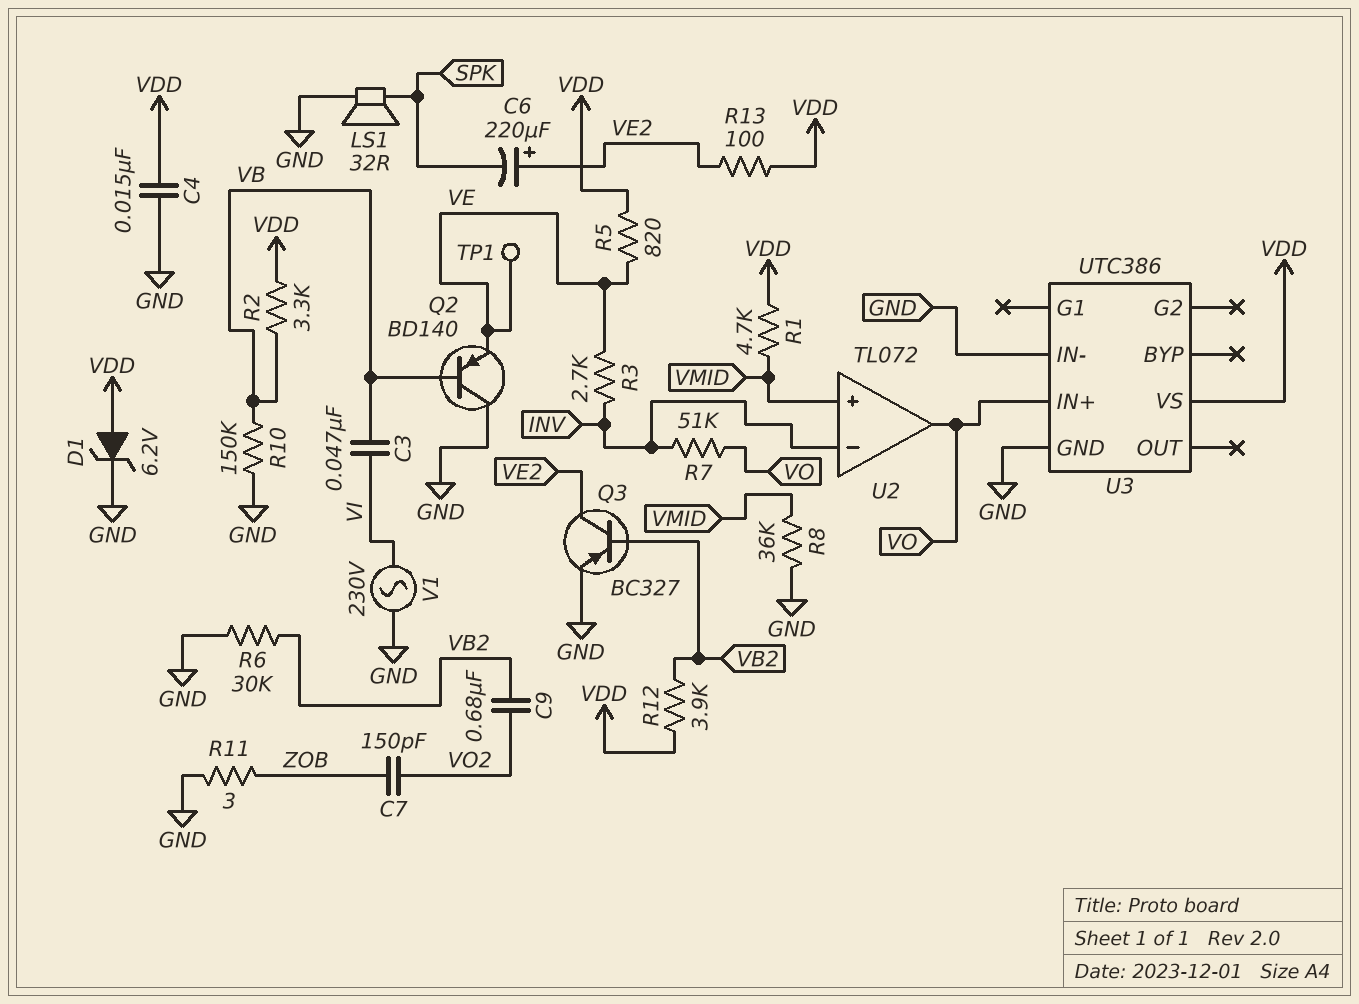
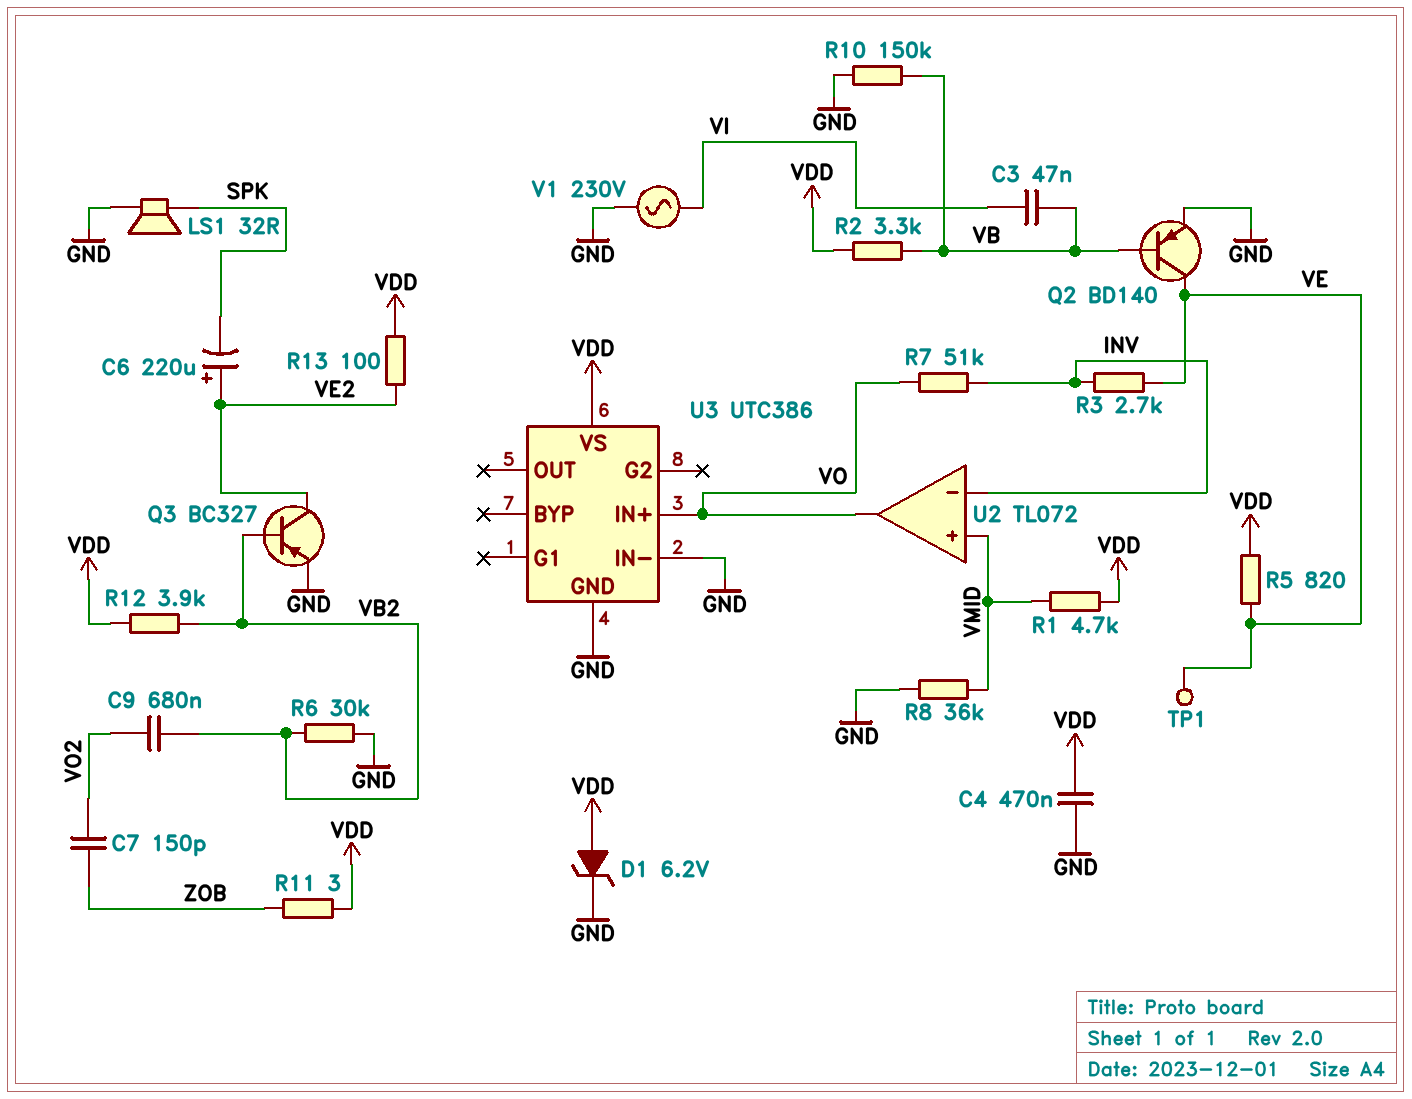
C4: 15nF (GND, VDD) -> 470nF (GND, VDD)
Q2: PNP BD140 (B VB, C GND, E VE) -> PNP BD140 (B VB, C VE, E GND)
R11: 3 (GND, ZOB) -> 3 (VDD, ZOB)

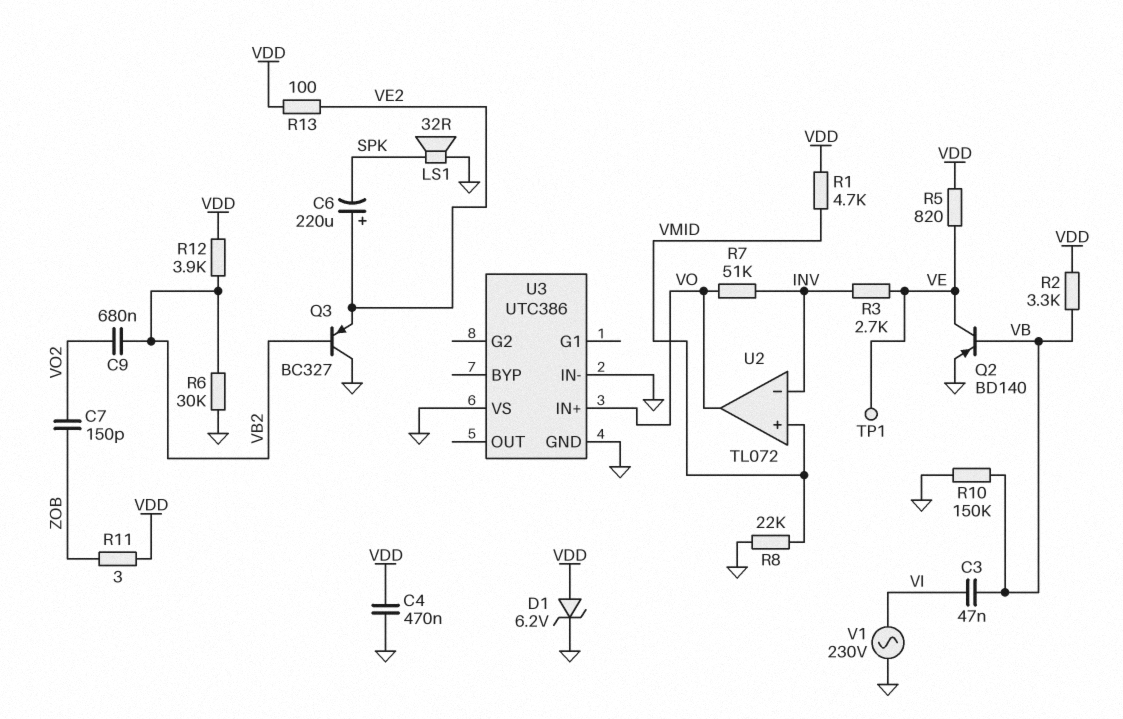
Q3: PNP BC327 (B VB2, C VE2, E GND) -> PNP BC327 (B VB2, C GND, E VE2)
R8: 36k (GND, VMID) -> 22k (GND, VMID)
U3 pin VS: VDD -> GND

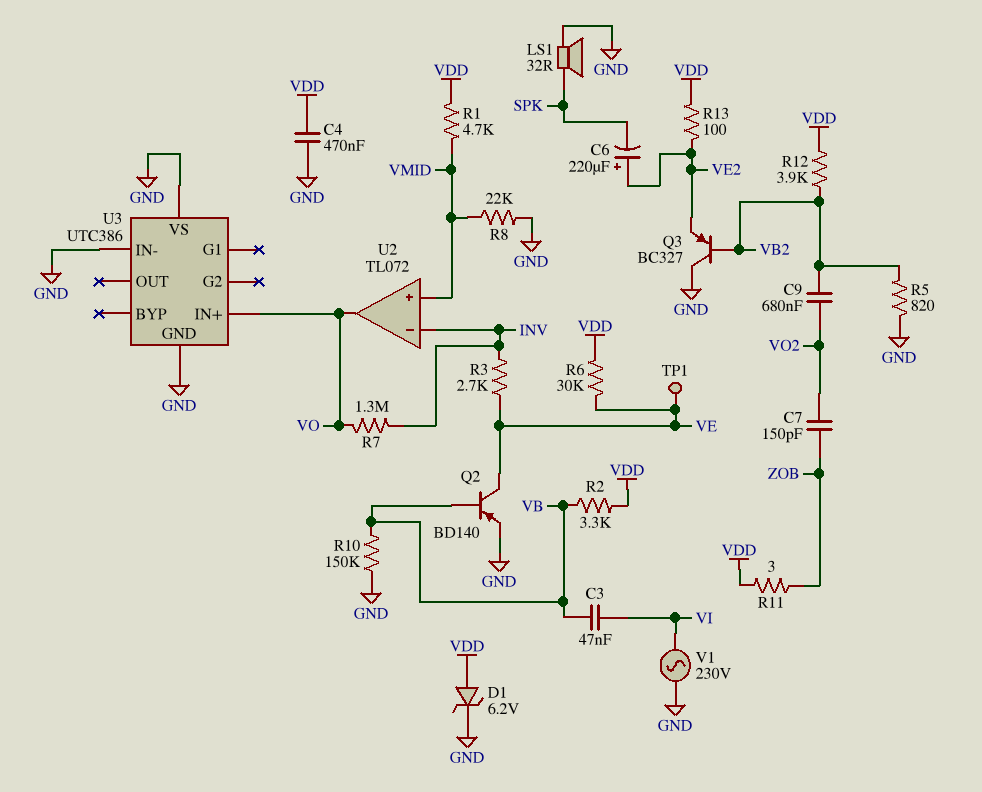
R5: 820 (VDD, VE) -> 820 (GND, VB2)
R6: 30k (GND, VB2) -> 30k (VDD, VE)
R7: 51k (INV, VO) -> 1.3M (INV, VO)

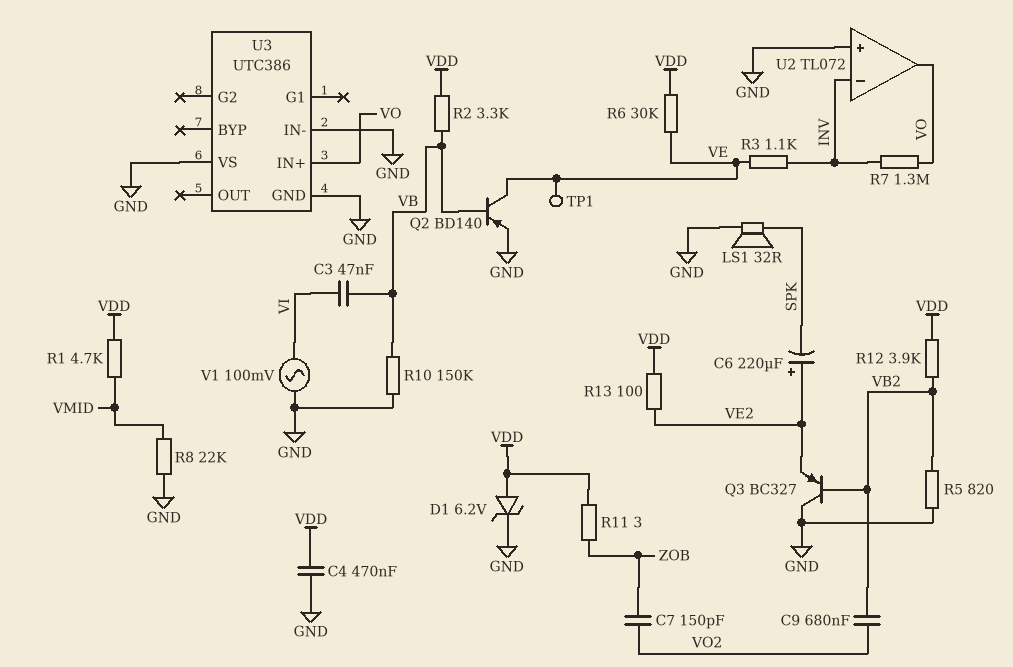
R3: 2.7k (INV, VE) -> 1.1k (INV, VE)
U2 pin in+: VMID -> GND
V1: AC 230V (GND, VI) -> AC 100mV (GND, VI)

